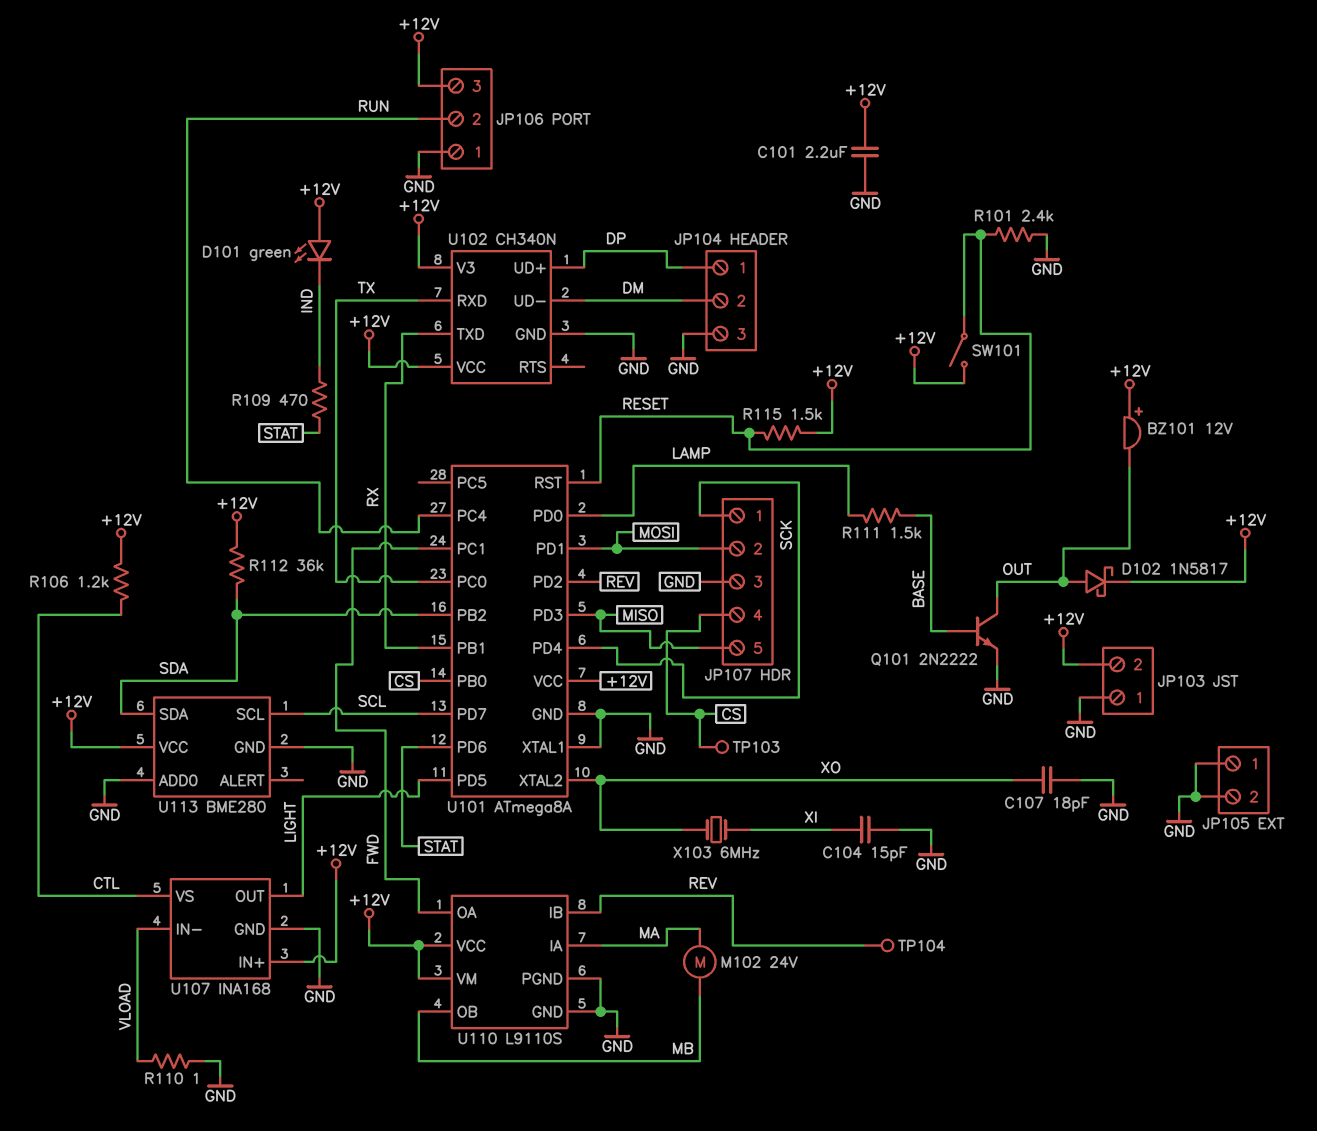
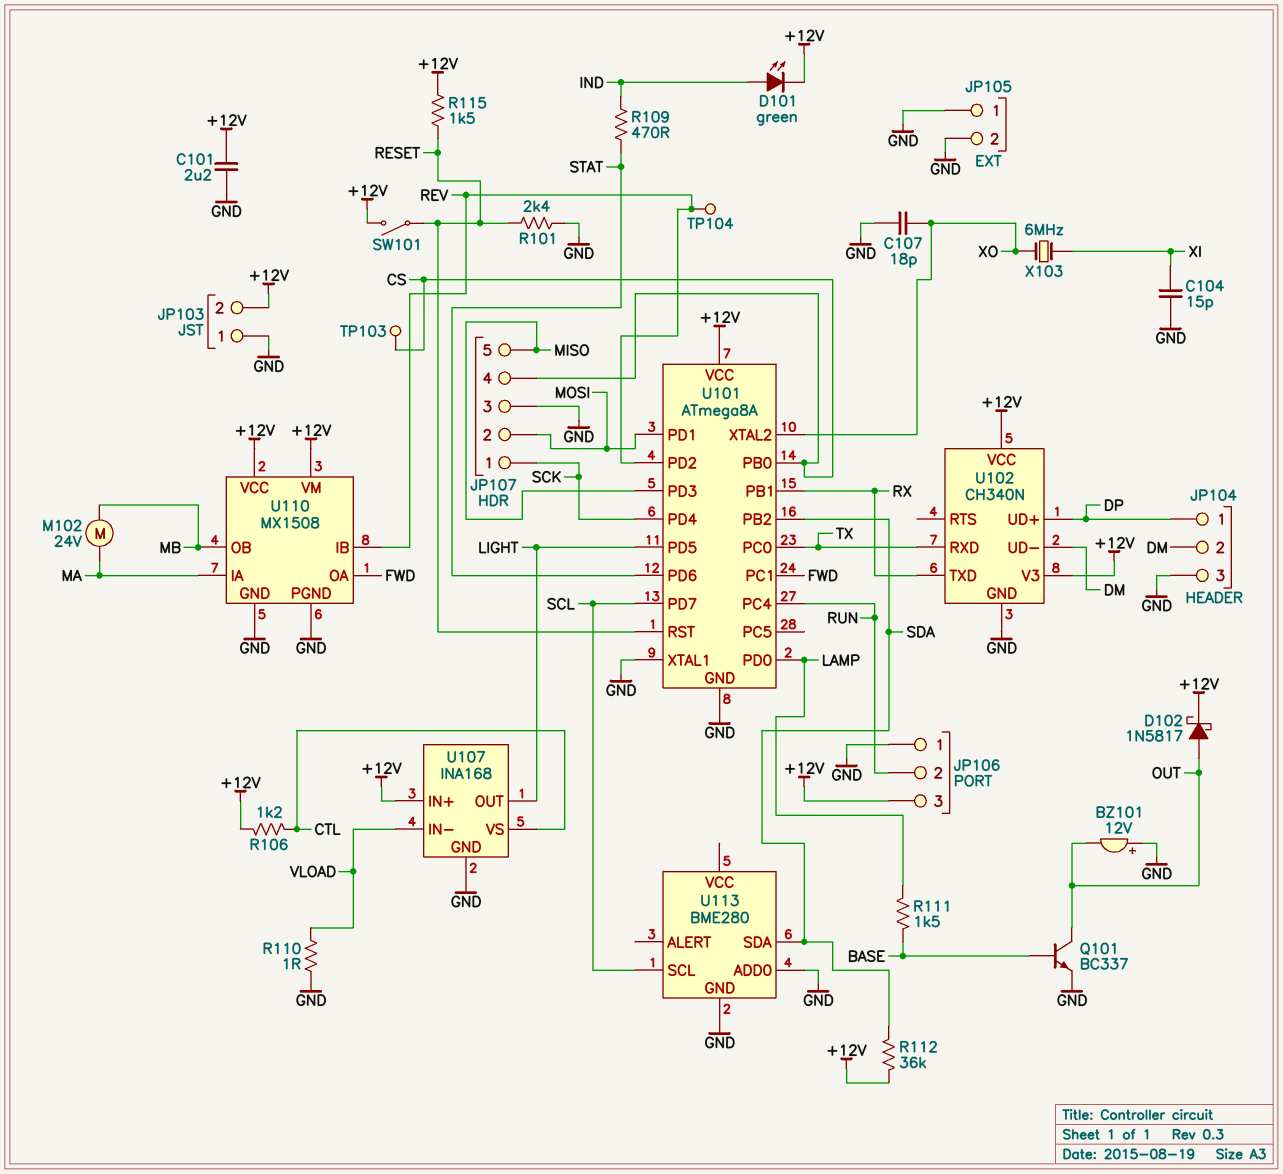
BZ101: buzzer 12V (plus +12V, minus OUT) -> buzzer 12V (plus GND, minus OUT)
D101: LED green (A +12V, K IND) -> LED green (A IND, K +12V)
Q101: NPN 2N2222 (B BASE, C OUT, E GND) -> NPN BC337 (B BASE, C OUT, E GND)
U110: L9110S -> MX1508
U113 pin VCC: +12V -> none

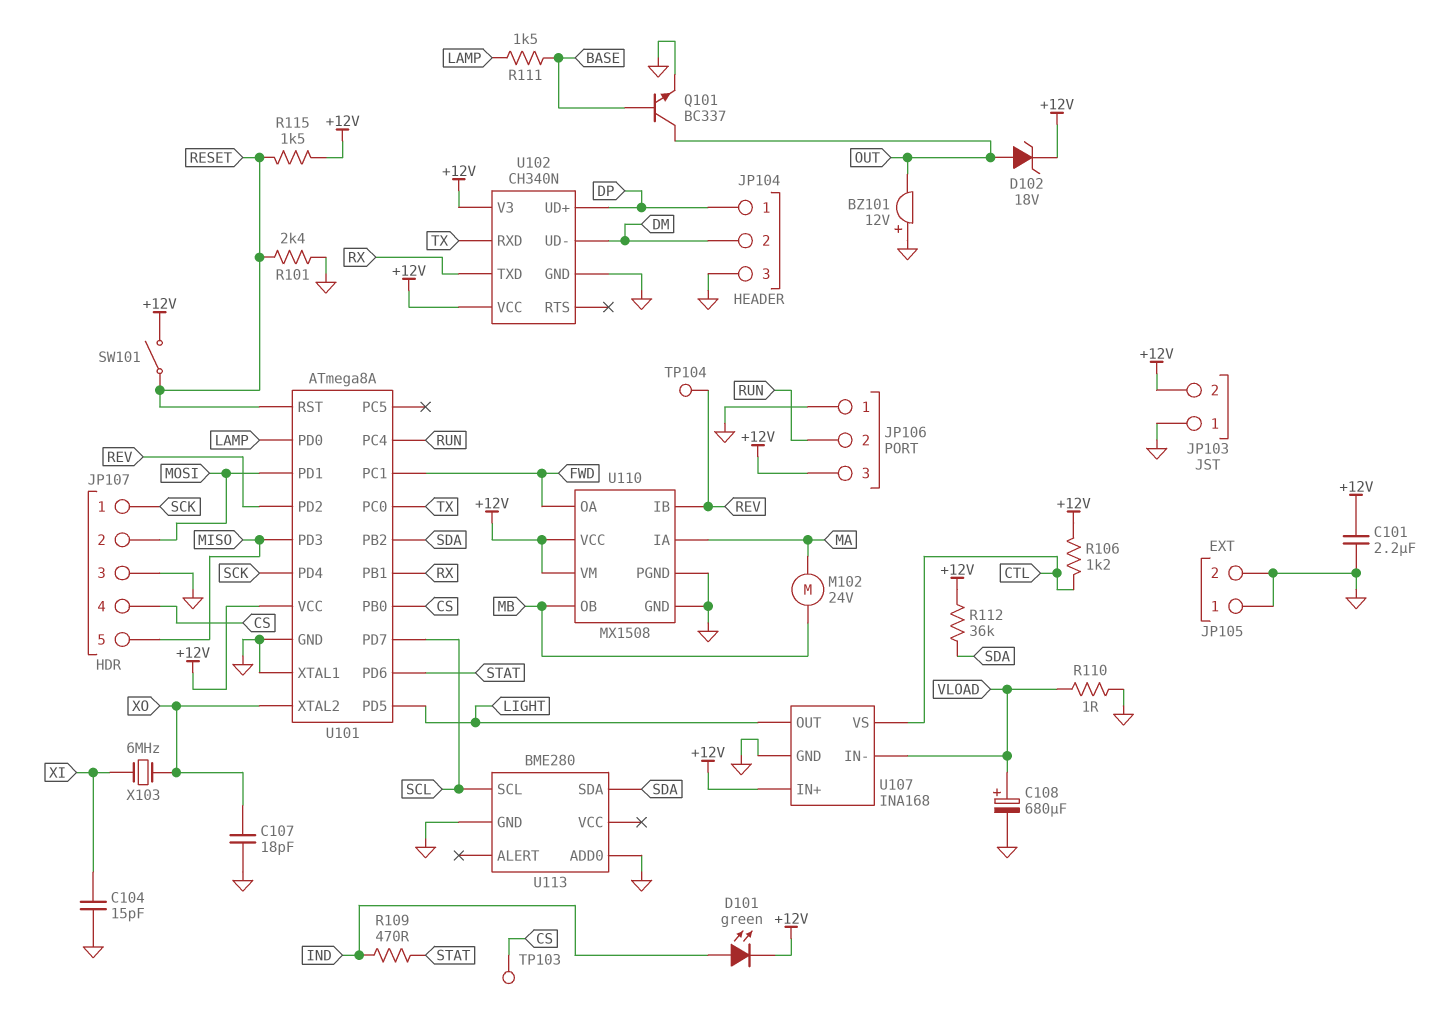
C108: none -> 680uF (plus VLOAD, minus GND)
D102: schottky 1N5817 (A OUT, K +12V) -> zener 18V (A OUT, K +12V)

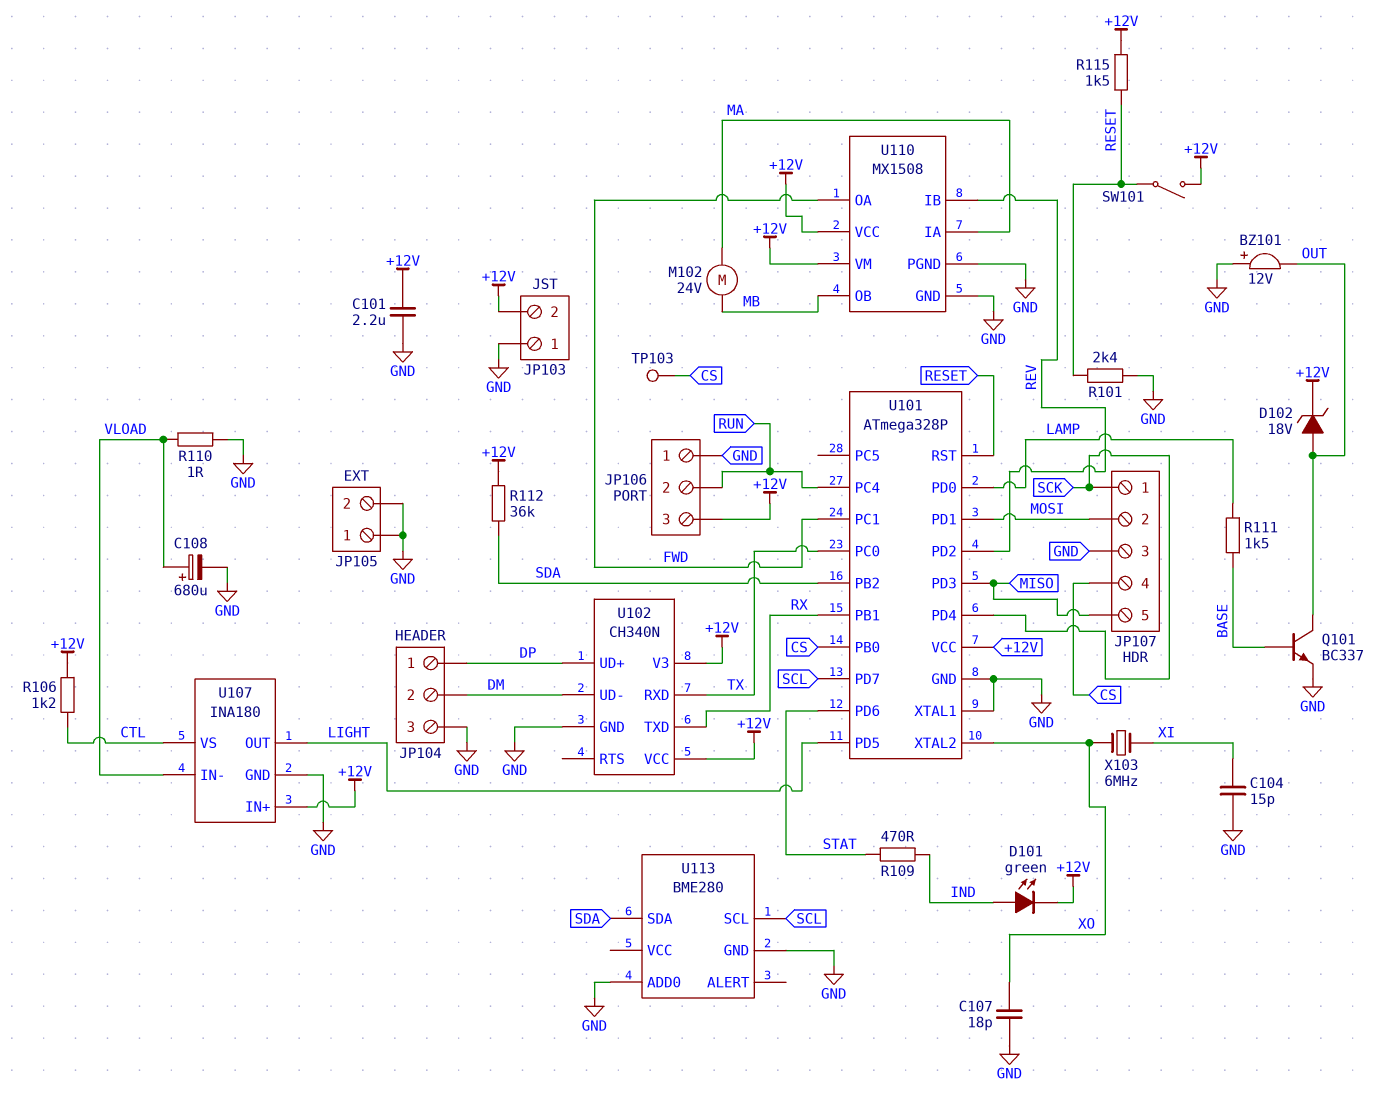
TP104: test point (REV) -> none
U101: ATmega8A -> ATmega328P
U107: INA168 -> INA180

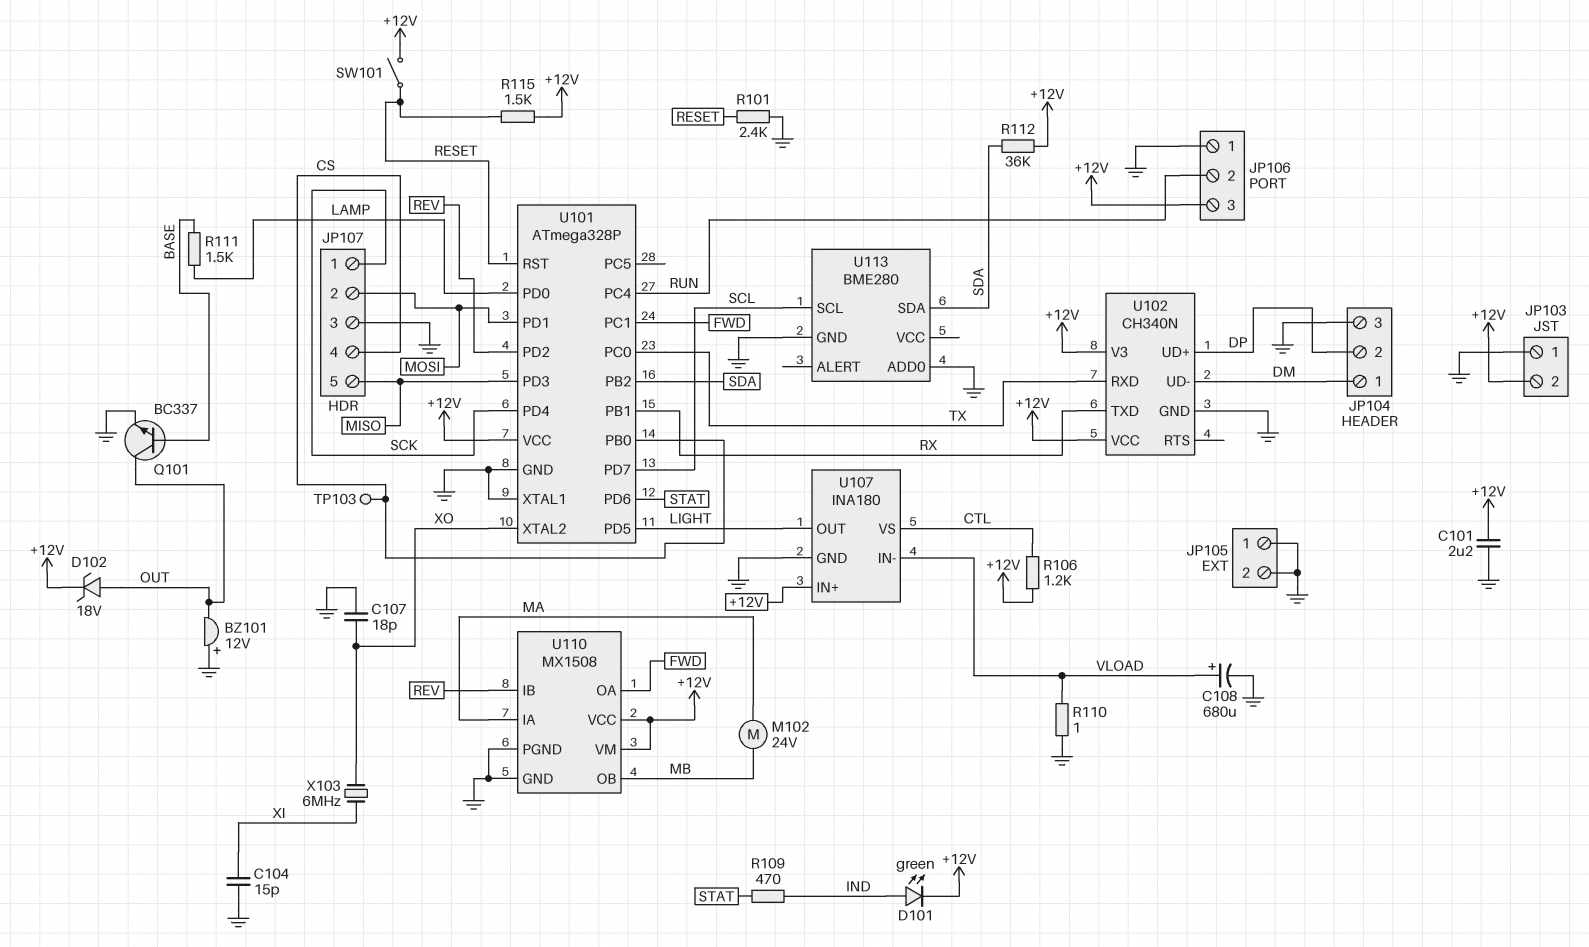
JP104 pin 1: DP -> DM
JP104 pin 2: DM -> DP

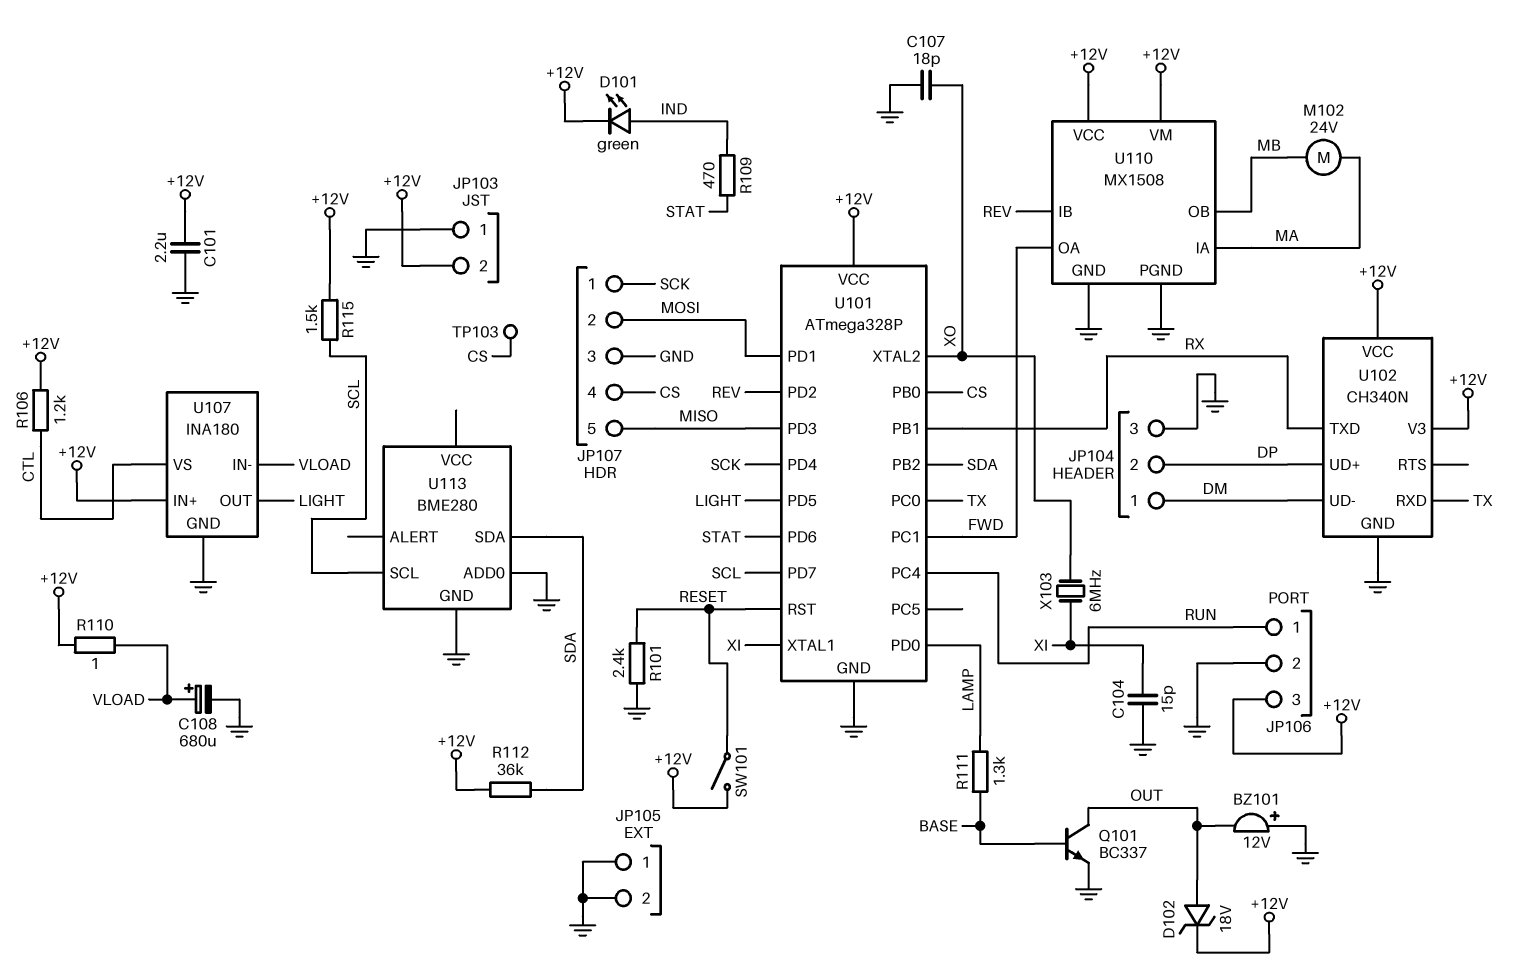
JP106 pin 1: GND -> RUN
JP106 pin 2: RUN -> GND
R110: 1 (GND, VLOAD) -> 1 (+12V, VLOAD)
R111: 1.5k (BASE, LAMP) -> 1.3k (BASE, LAMP)
R115: 1.5k (+12V, RESET) -> 1.5k (+12V, SCL)
U101 pin XTAL1: GND -> XI

